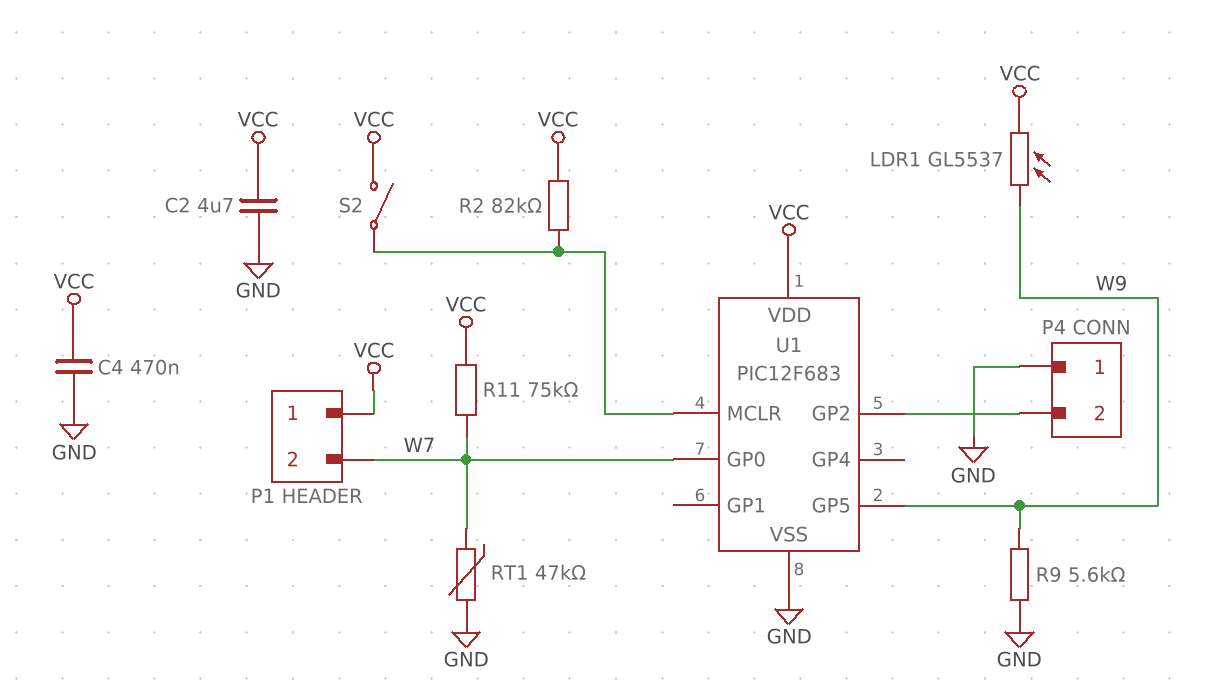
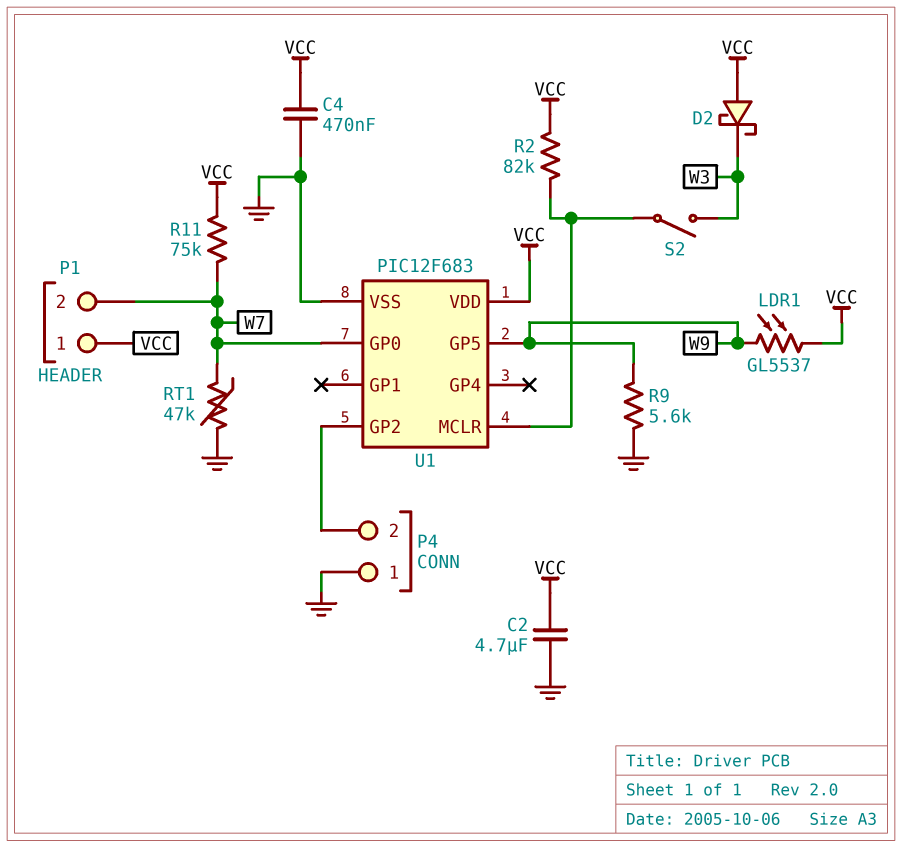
D2: none -> schottky (A VCC, K W3)
S2: switch (U1/MCLR, VCC) -> switch (U1/MCLR, W3)

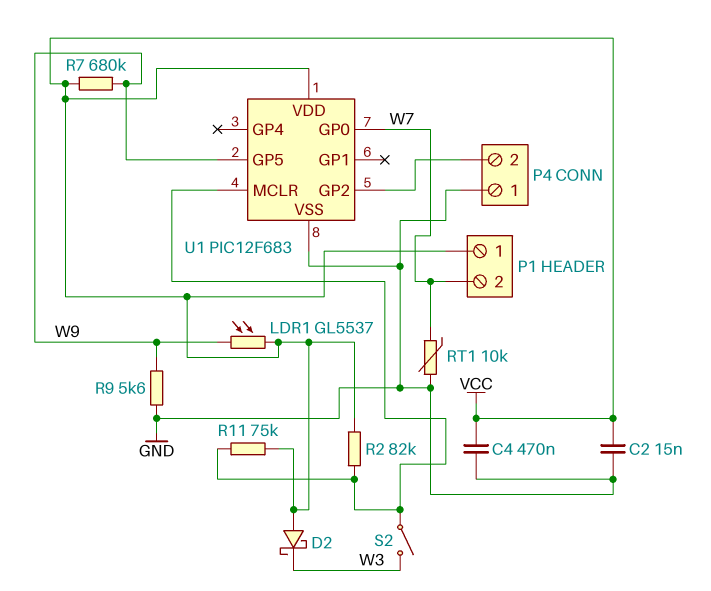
C2: 4.7uF (GND, VCC) -> 15nF (GND, VCC)
R7: none -> 680k (VCC, W9)
R11: 75k (VCC, W7) -> 75k (U1/MCLR, VCC)
RT1: 47k (GND, W7) -> 10k (GND, W7)

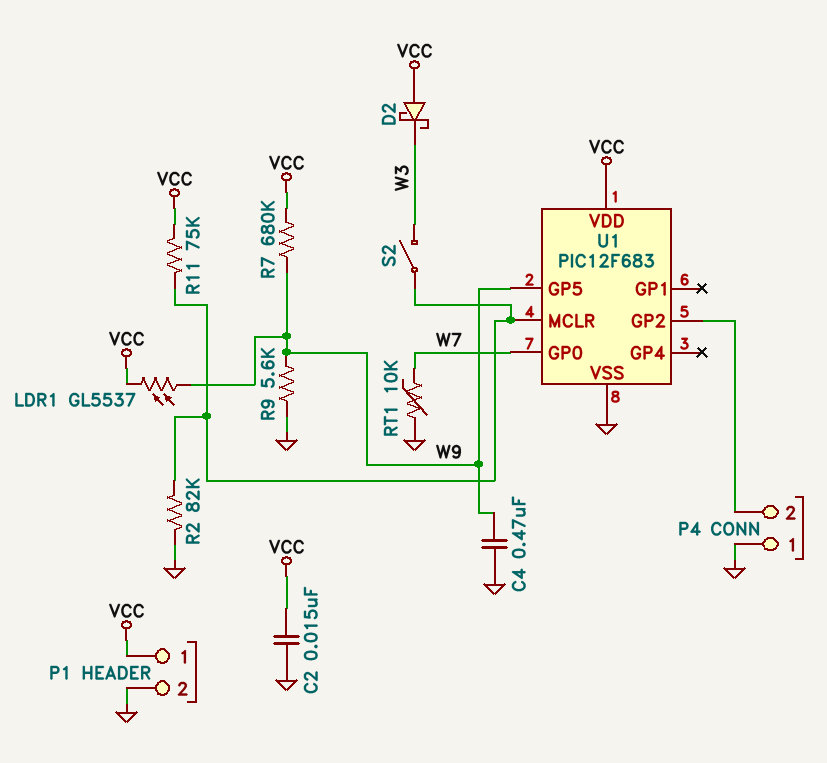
C4: 470nF (GND, VCC) -> 470nF (GND, W9)
P1 pin 2: W7 -> GND
R2: 82k (U1/MCLR, VCC) -> 82k (GND, U1/MCLR)

